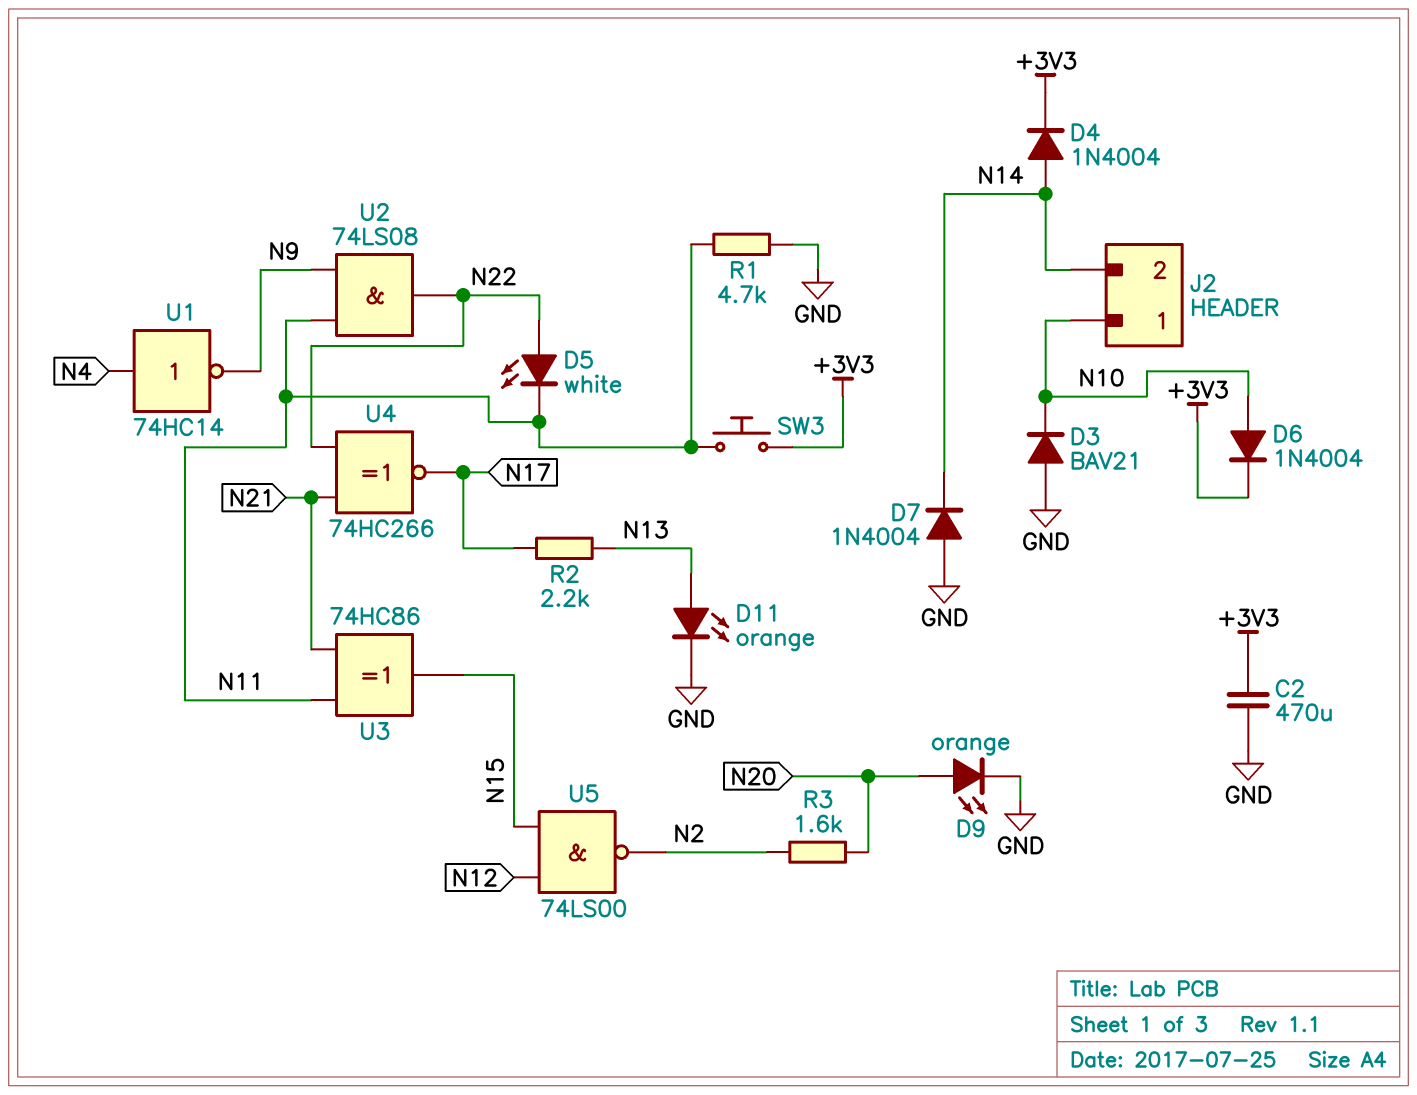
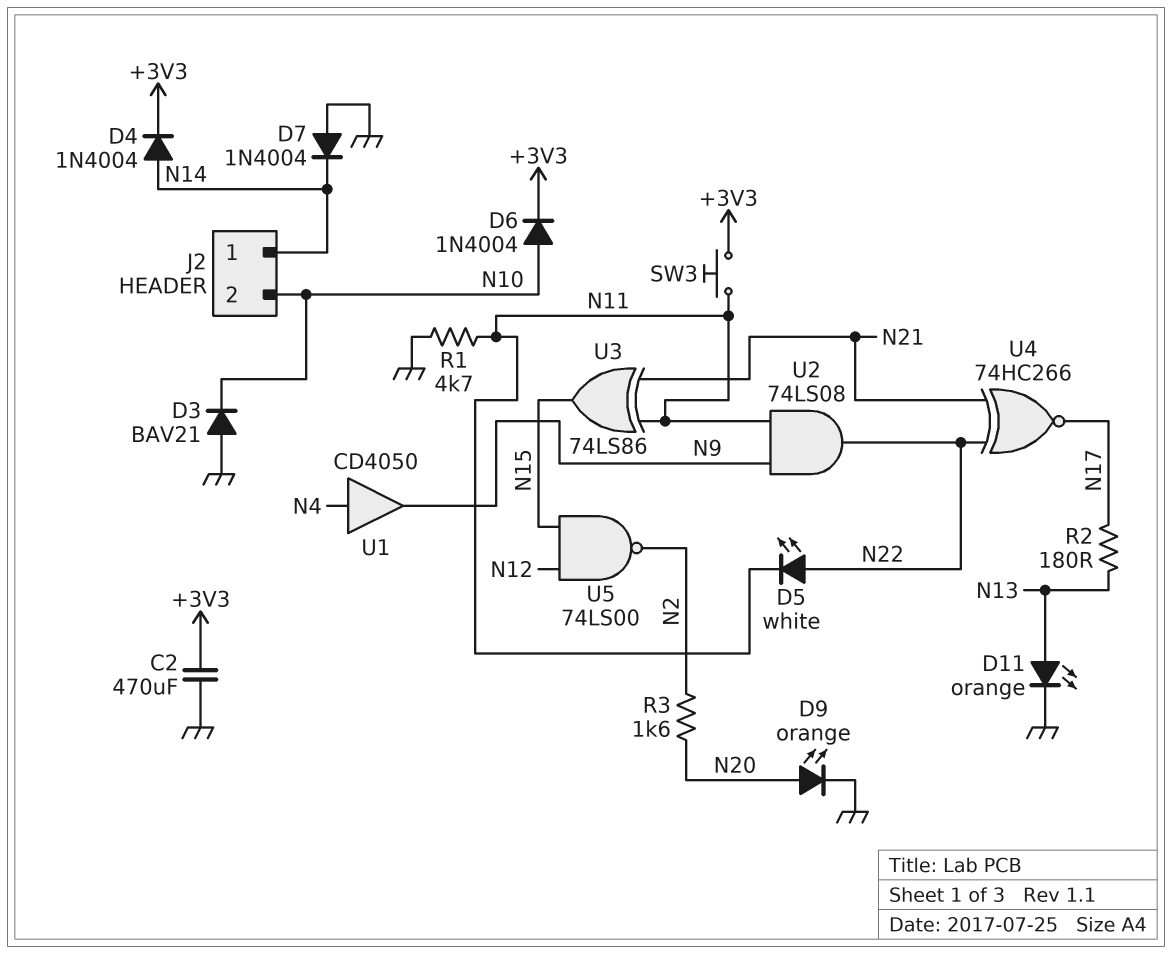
J2 pin 1: N10 -> N14
J2 pin 2: N14 -> N10
R2: 2.2k (N13, N17) -> 180 (N13, N17)
U1: NOT 74HC14 (in N4, out N9) -> buffer CD4050 (in N4, out N9)
U3: XOR 74HC86 (in N11, in N21, out N15) -> XOR 74LS86 (in N11, in N21, out N15)

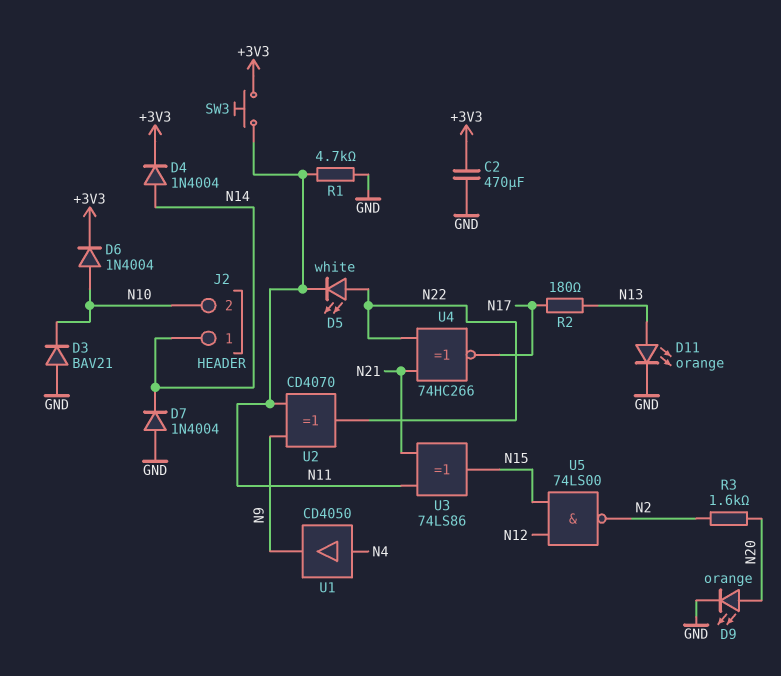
U2: AND 74LS08 (in N9, in N11, out N22) -> XOR CD4070 (in N9, in N11, out N22)

